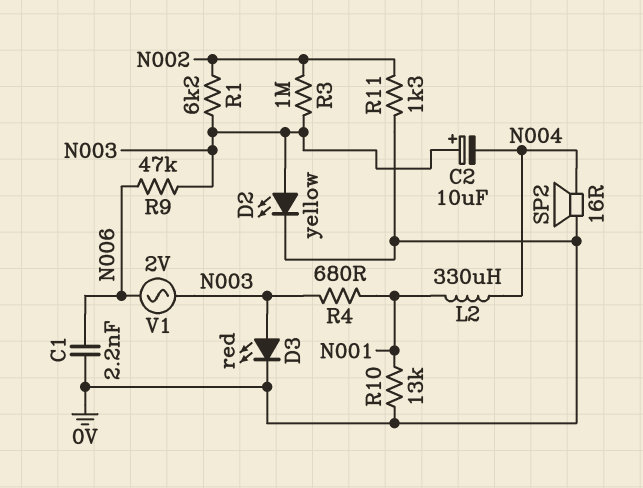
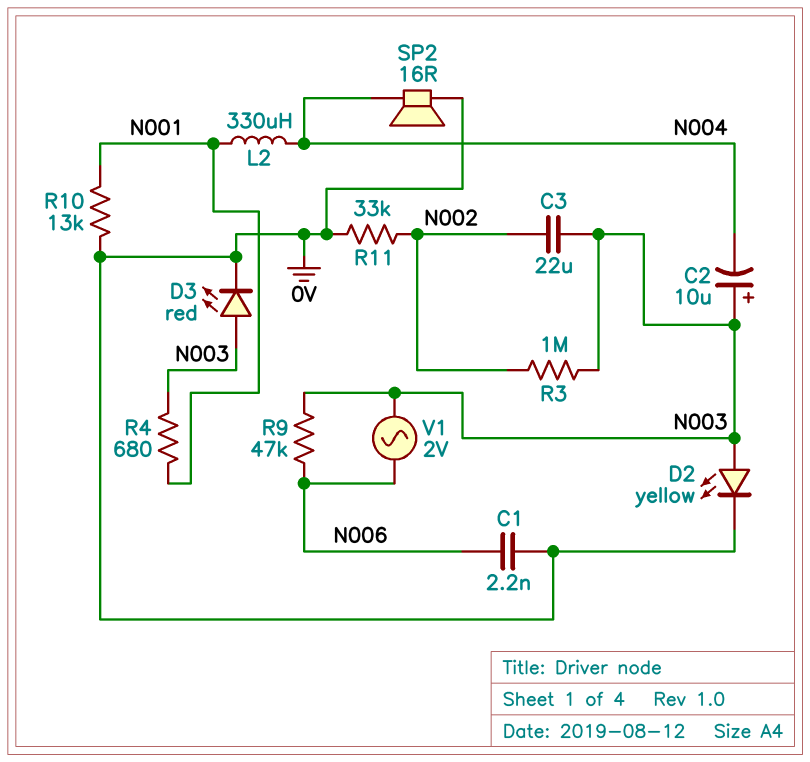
C3: none -> 22uF (N002, N003)
R1: 6.2k (N002, N003) -> none
R11: 1.3k (0V, N002) -> 33k (0V, N002)

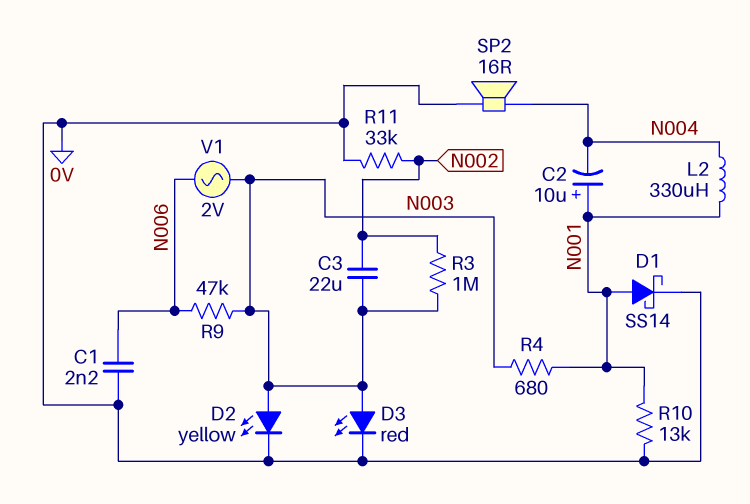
C2: 10uF (plus N003, minus N004) -> 10uF (plus N001, minus N004)
D1: none -> schottky SS14 (A N001, K 0V)

